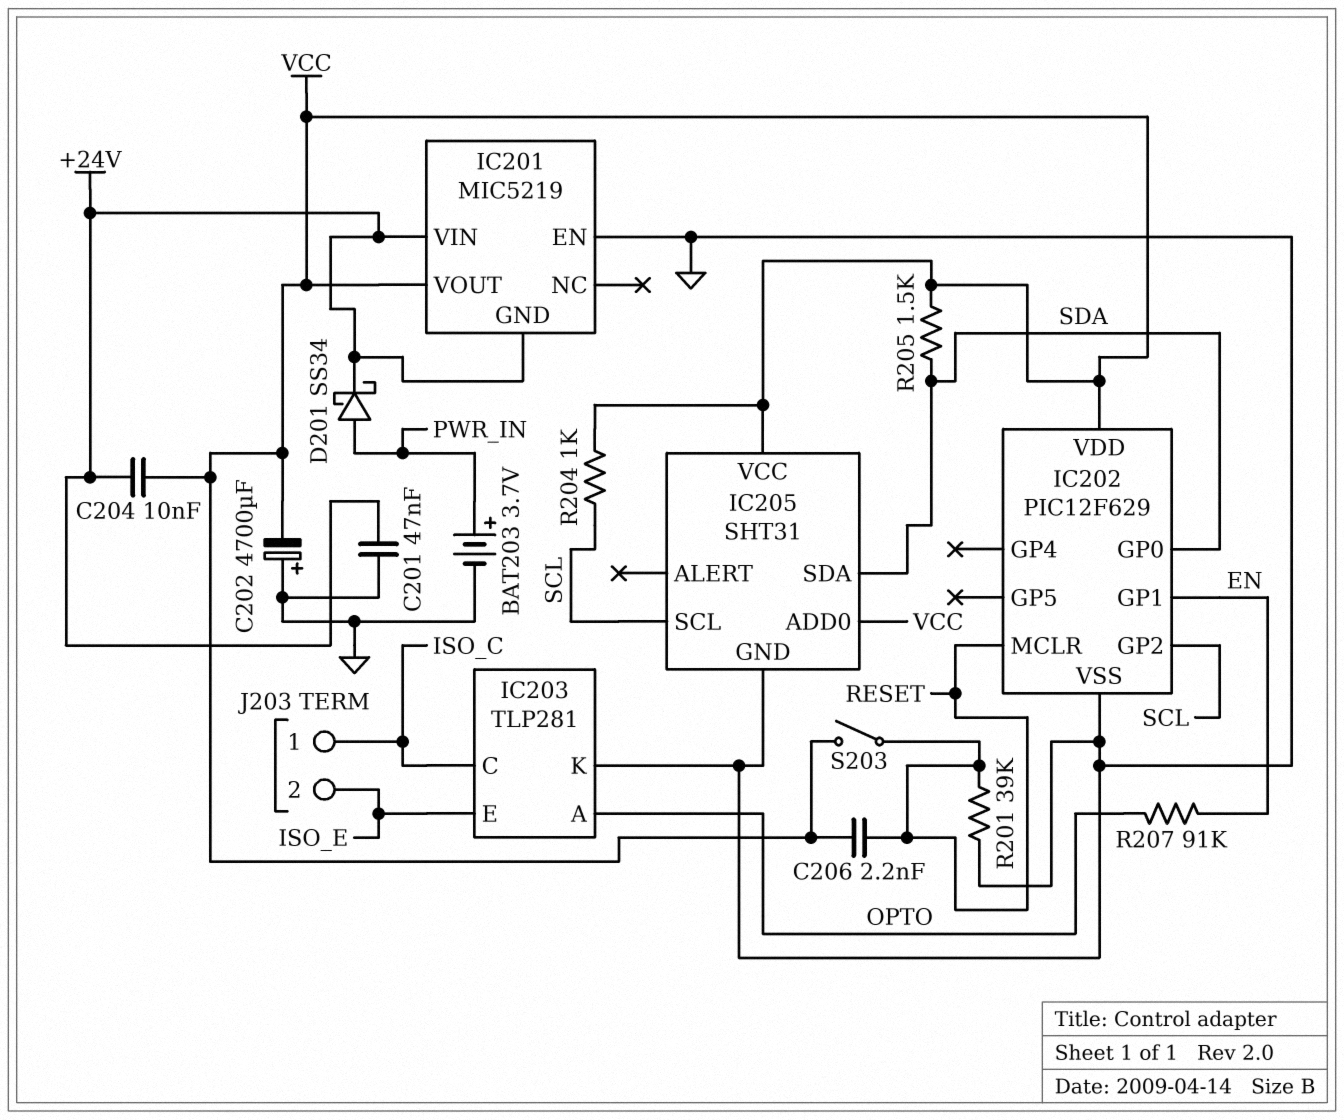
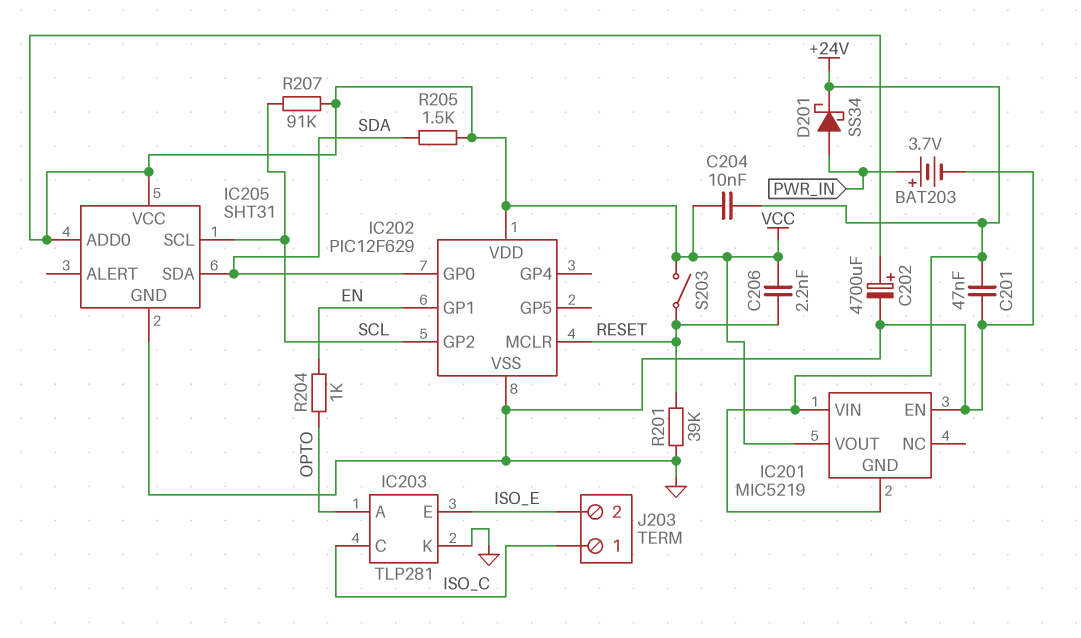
C202: 4700uF (plus GND, minus VCC) -> 4700uF (plus VCC, minus GND)
R204: 1k (SCL, VCC) -> 1k (EN, OPTO)
R207: 91k (EN, OPTO) -> 91k (SCL, VCC)

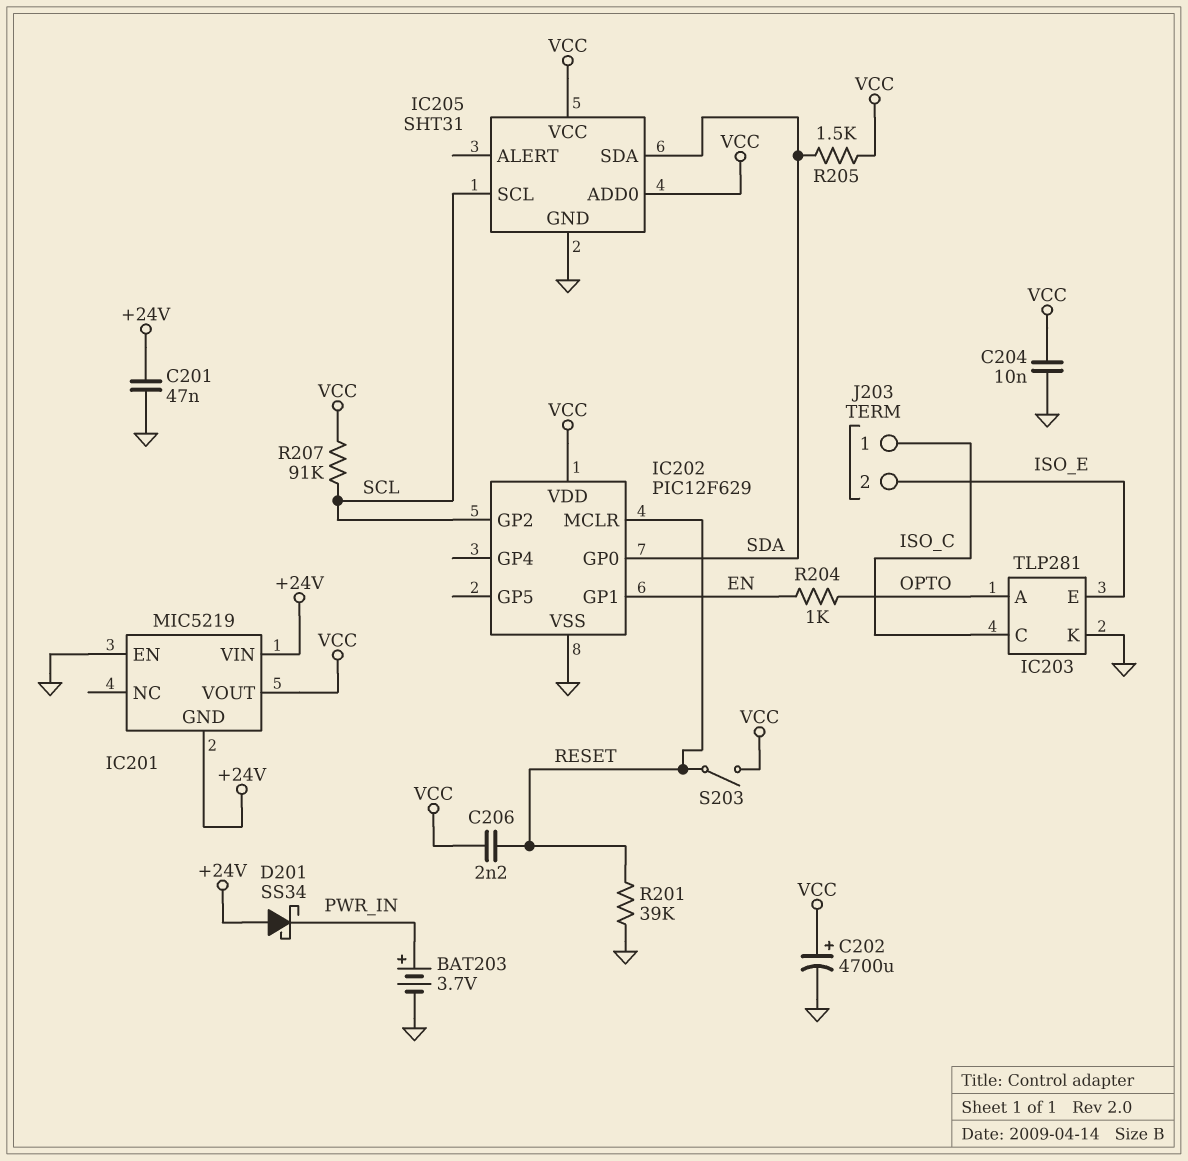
C204: 10nF (+24V, VCC) -> 10nF (GND, VCC)
D201: schottky SS34 (A PWR_IN, K +24V) -> schottky SS34 (A +24V, K PWR_IN)

